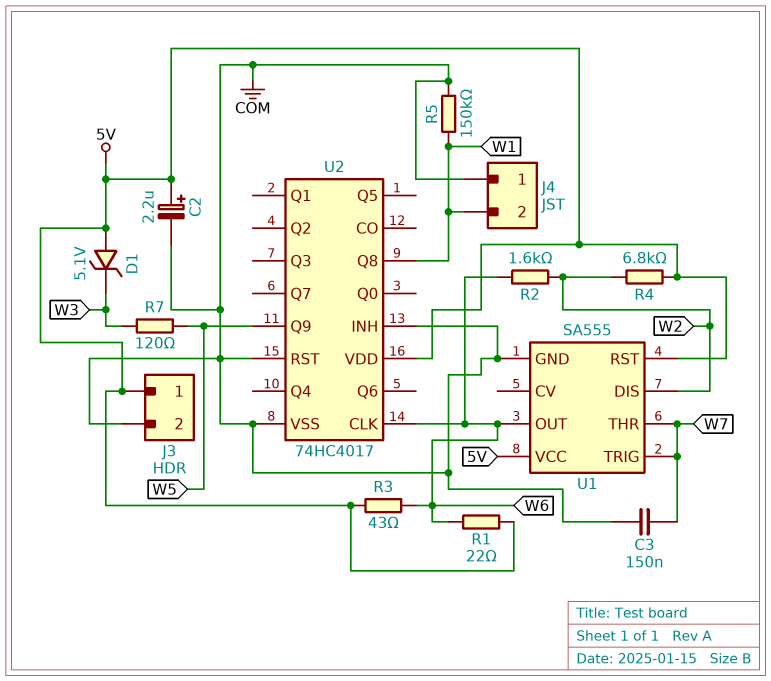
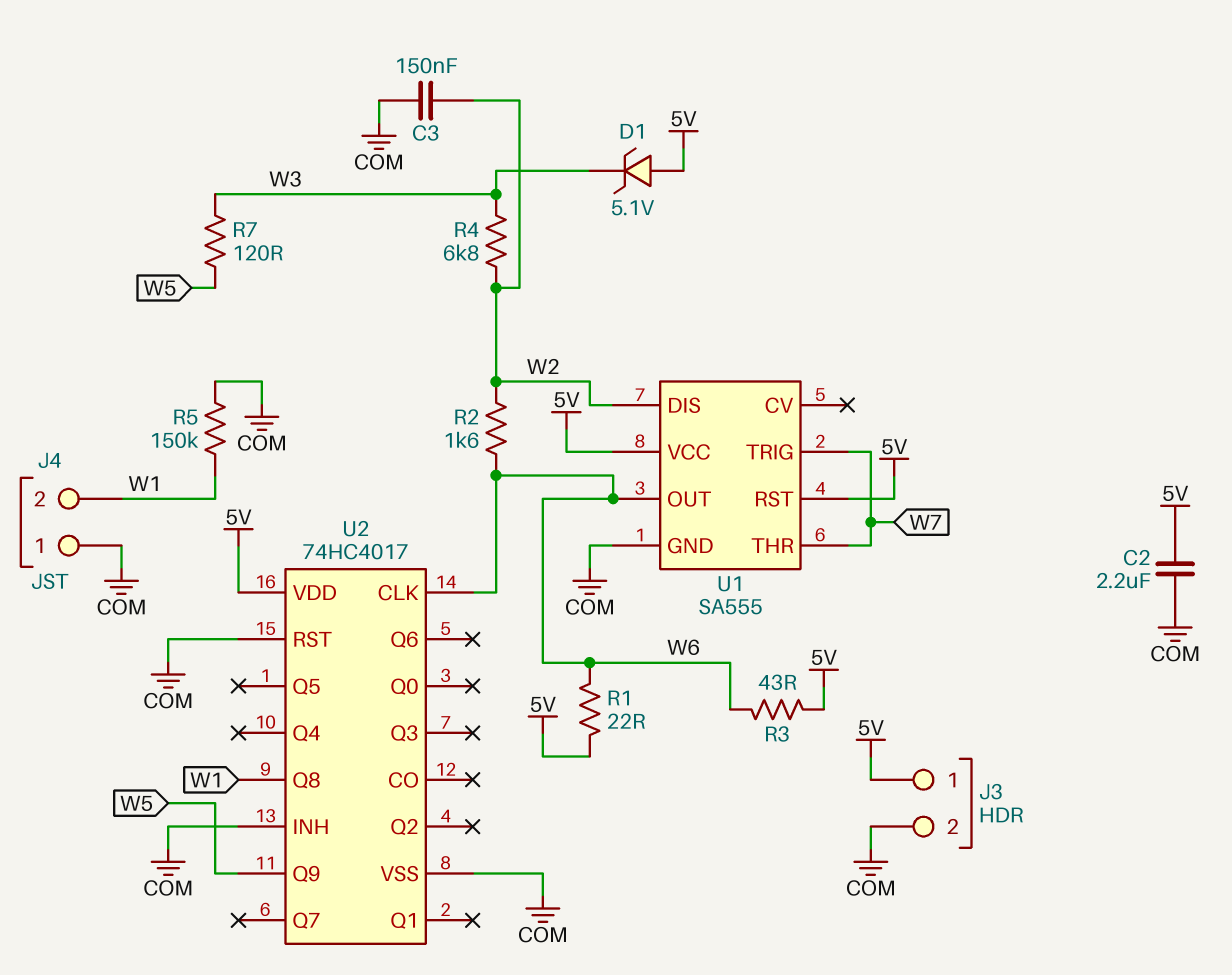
C2: 2.2uF (plus 5V, minus COM) -> 2.2uF (5V, COM)
C3: 150nF (COM, W7) -> 150nF (COM, W2)
R4: 6.8k (5V, W2) -> 6.8k (W2, W3)

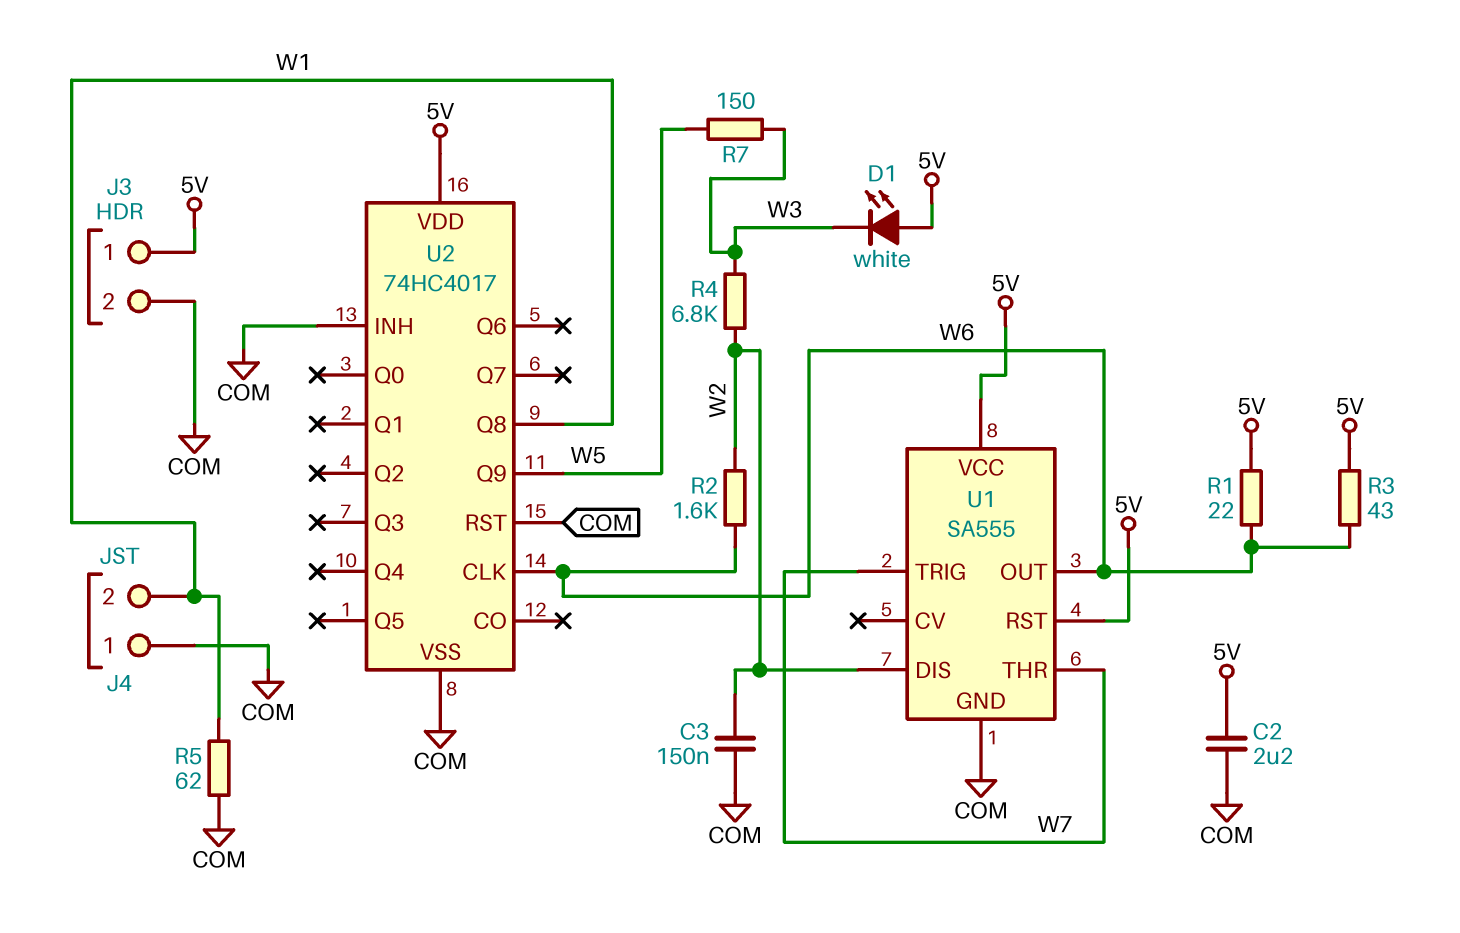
D1: zener 5.1V (A 5V, K W3) -> LED white (A 5V, K W3)
R5: 150k (COM, W1) -> 62 (COM, W1)
R7: 120 (W3, W5) -> 150 (W3, W5)

